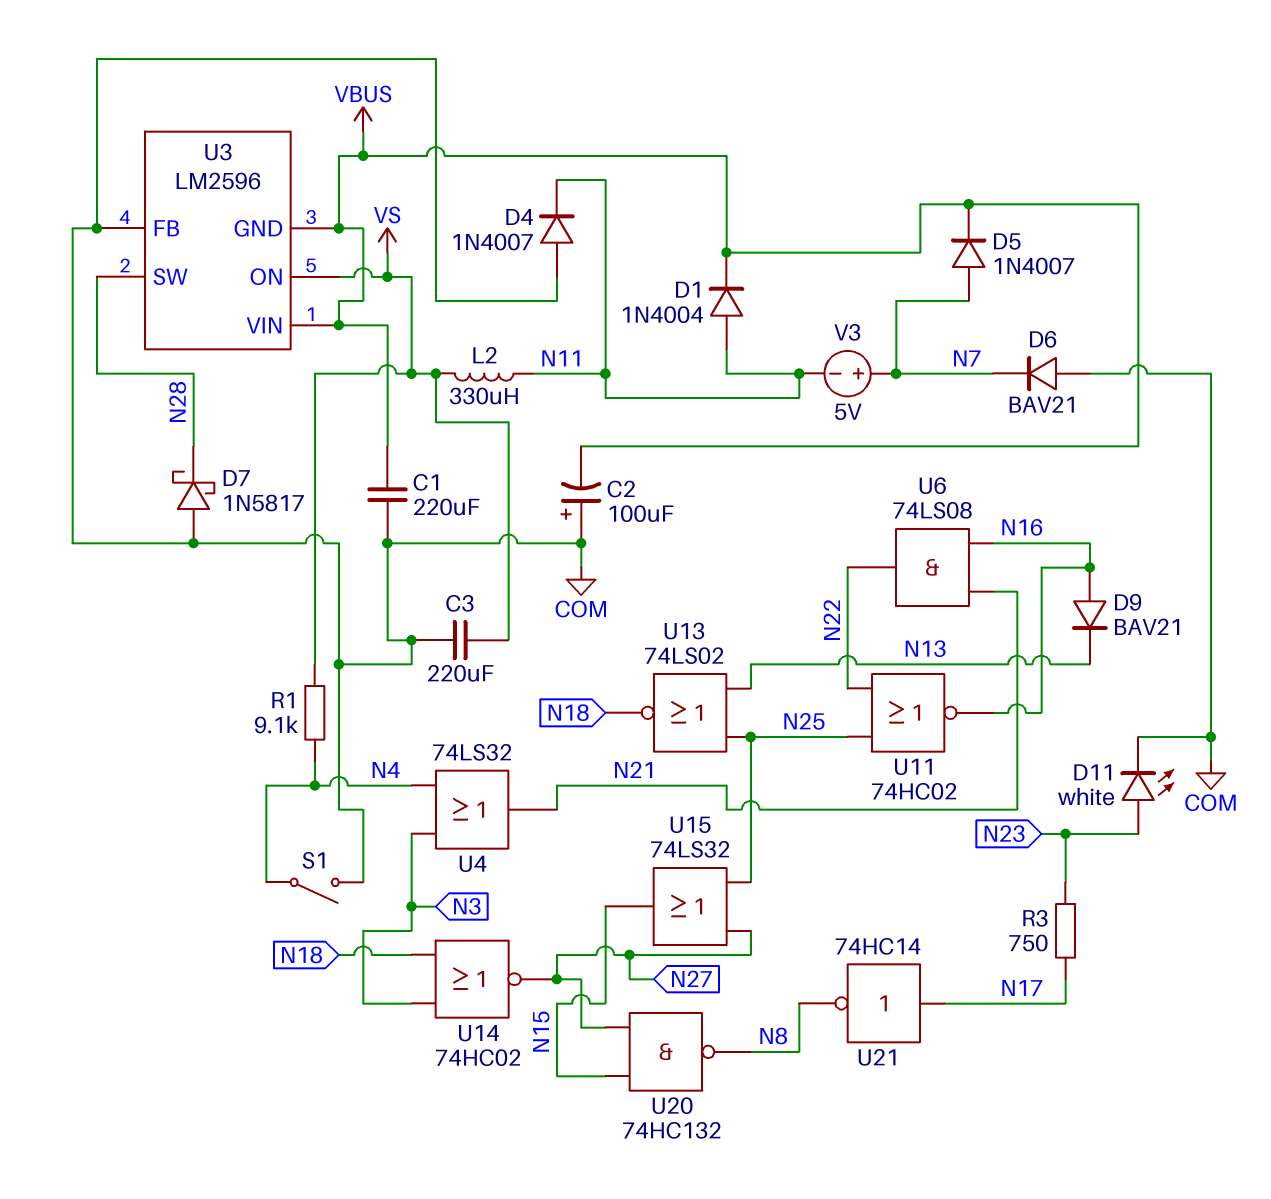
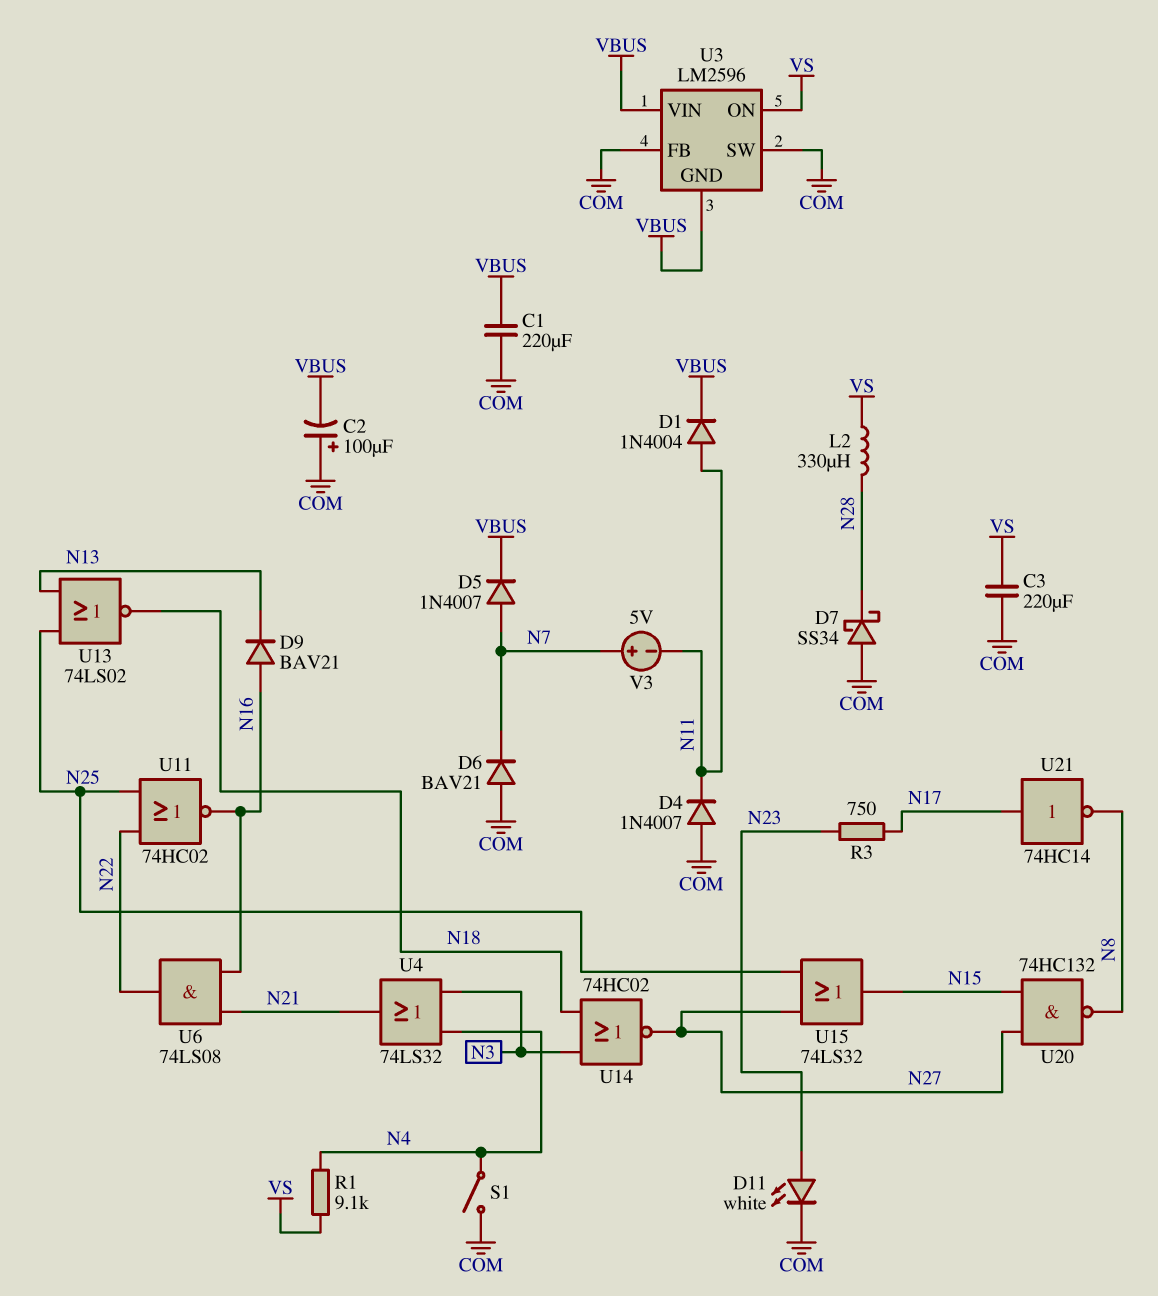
D7: schottky 1N5817 (A COM, K N28) -> schottky SS34 (A COM, K N28)
L2: 330uH (N11, VS) -> 330uH (N28, VS)
U3 pin SW: N28 -> COM

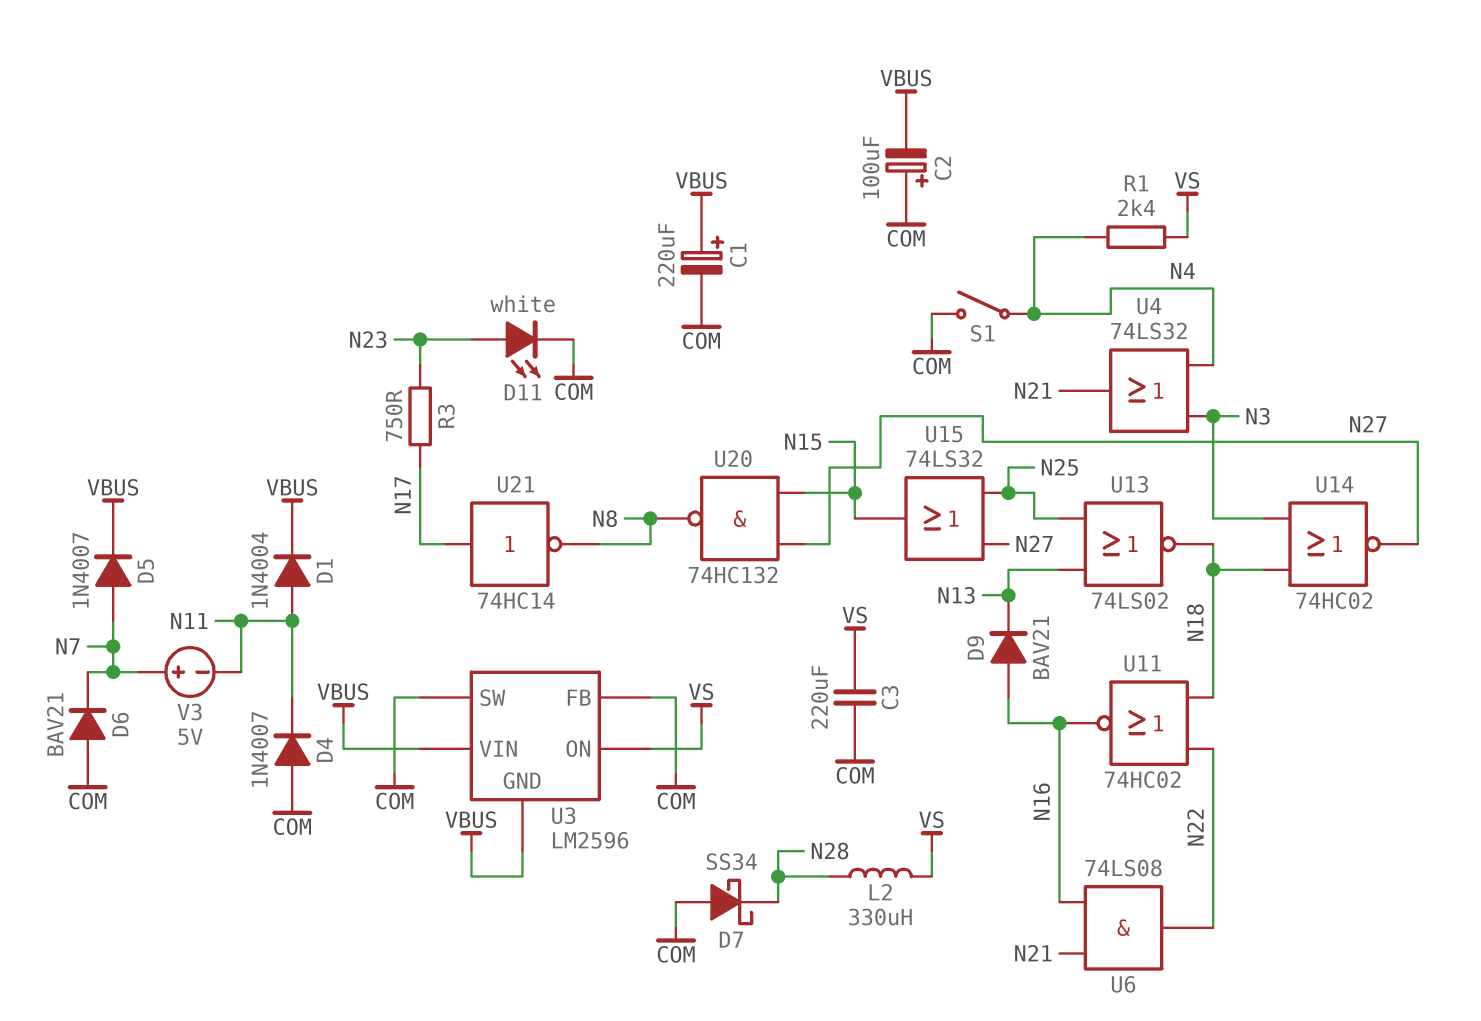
C1: 220uF (COM, VBUS) -> 220uF (plus VBUS, minus COM)
R1: 9.1k (N4, VS) -> 2.4k (N4, VS)
U11: NOR 74HC02 (in N22, in N25, out N16) -> NOR 74HC02 (in N18, in N22, out N16)

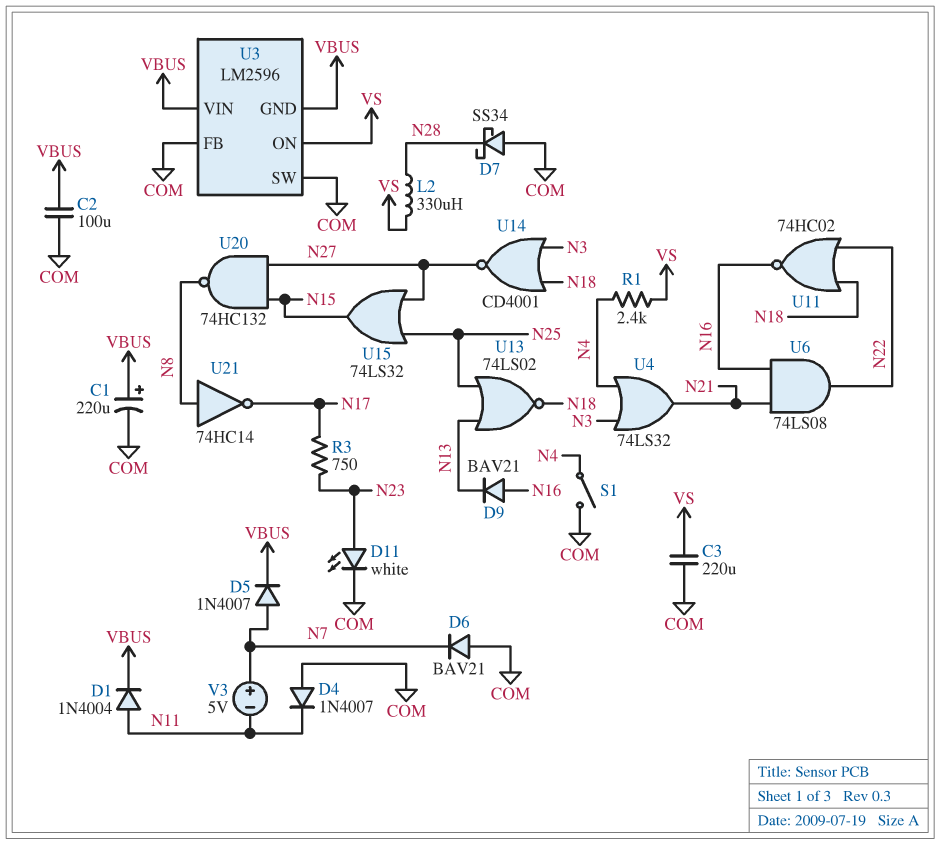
C2: 100uF (plus COM, minus VBUS) -> 100uF (COM, VBUS)
U14: NOR 74HC02 (in N3, in N18, out N27) -> NOR CD4001 (in N3, in N18, out N27)
U21: NOT 74HC14 (in N17, out N8) -> NOT 74HC14 (in N8, out N17)

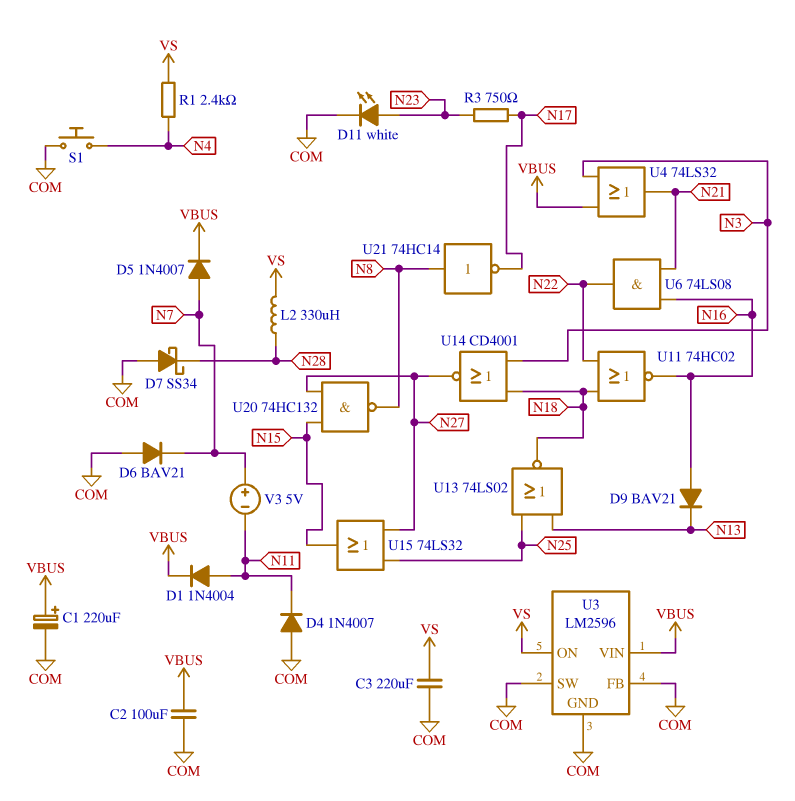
S1: switch (COM, N4) -> button (COM, N4)
U3 pin GND: VBUS -> COM
U4: OR 74LS32 (in N3, in N4, out N21) -> OR 74LS32 (in N3, in VBUS, out N21)

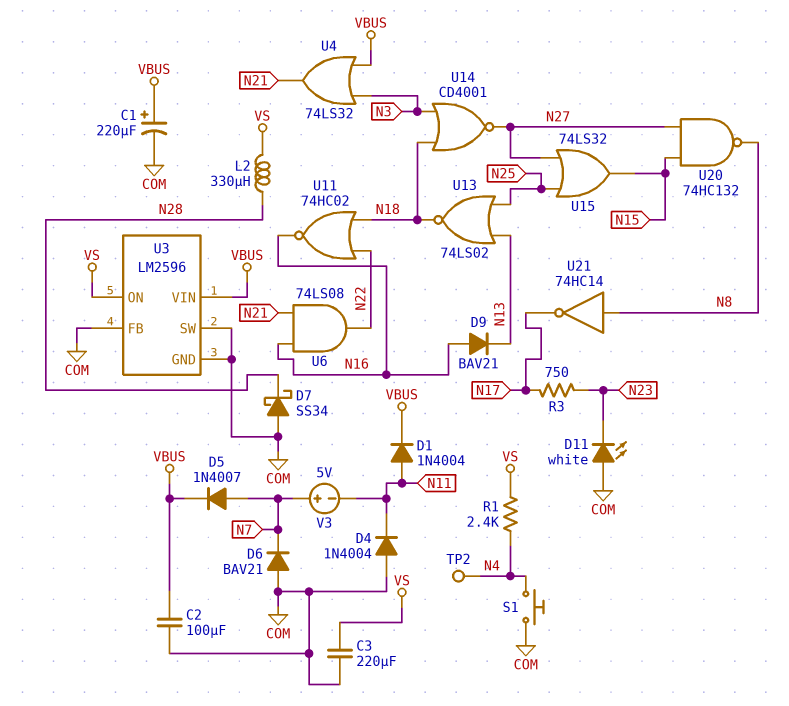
D4: diode 1N4007 (A COM, K N11) -> diode 1N4004 (A COM, K N11)
D11: LED white (A N23, K COM) -> LED white (A COM, K N23)
TP2: none -> test point (N4)

